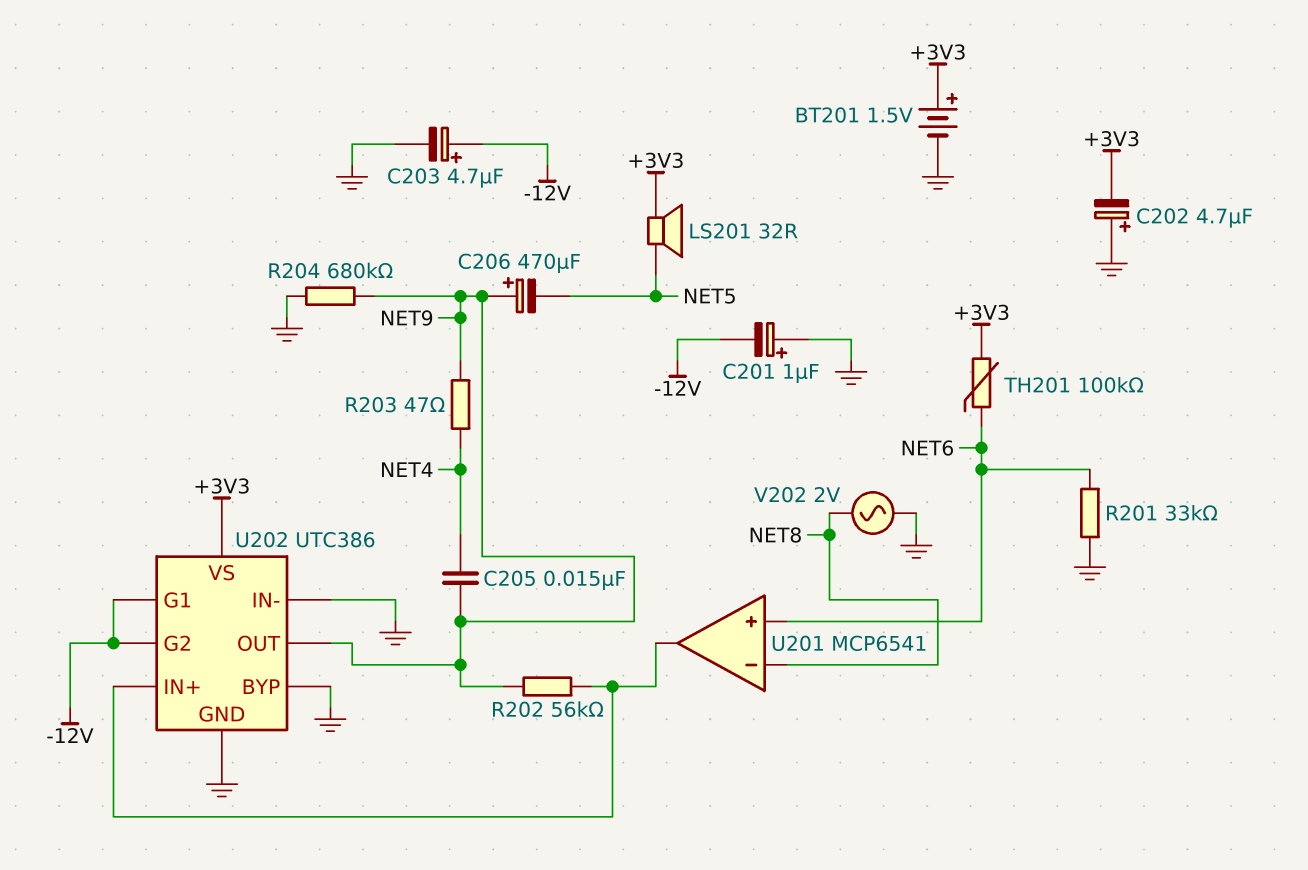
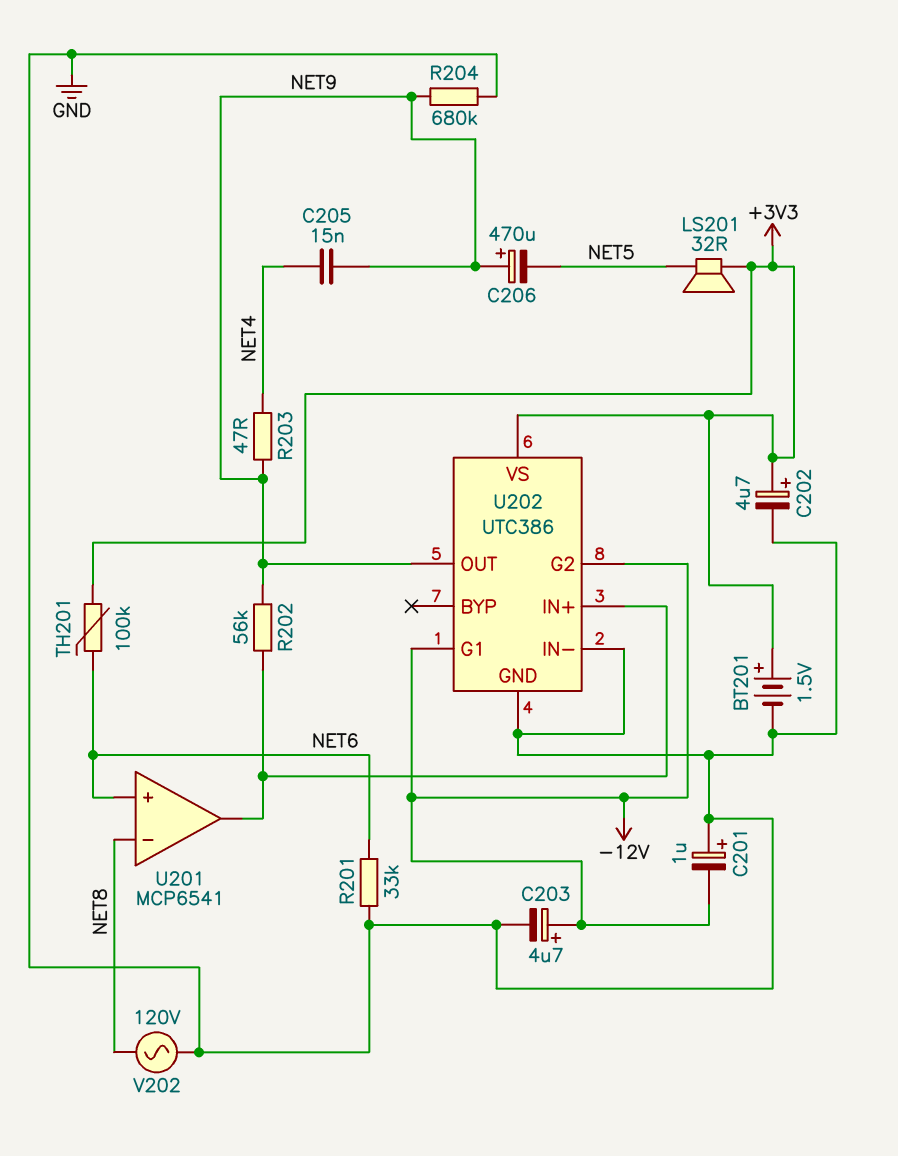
C202: 4.7uF (plus GND, minus +3V3) -> 4.7uF (plus +3V3, minus GND)
U202 pin BYP: GND -> none
V202: AC 2V (GND, NET8) -> AC 120V (GND, NET8)

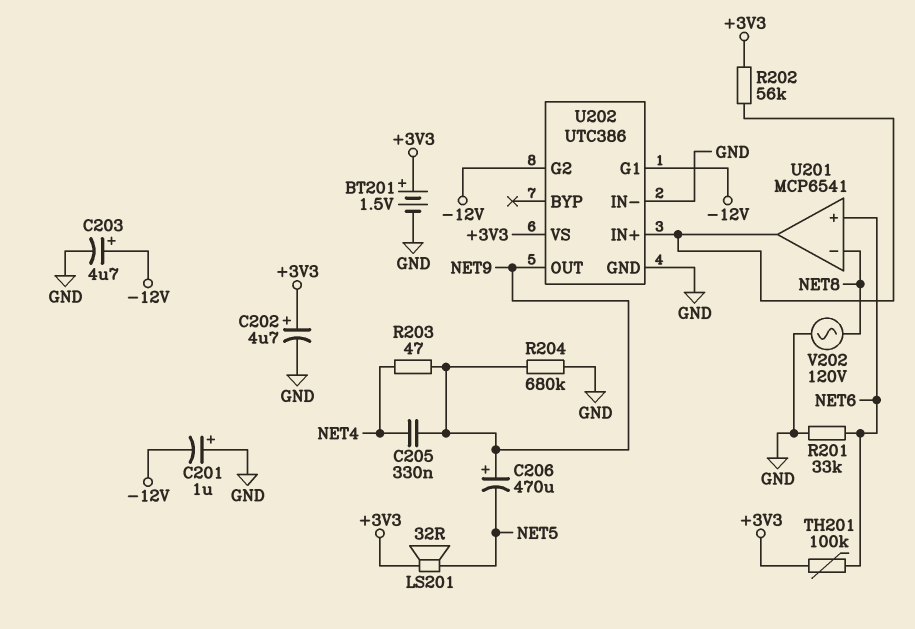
C205: 15nF (NET4, NET9) -> 330nF (NET4, NET9)
R202: 56k (NET9, U201/out) -> 56k (+3V3, U201/out)

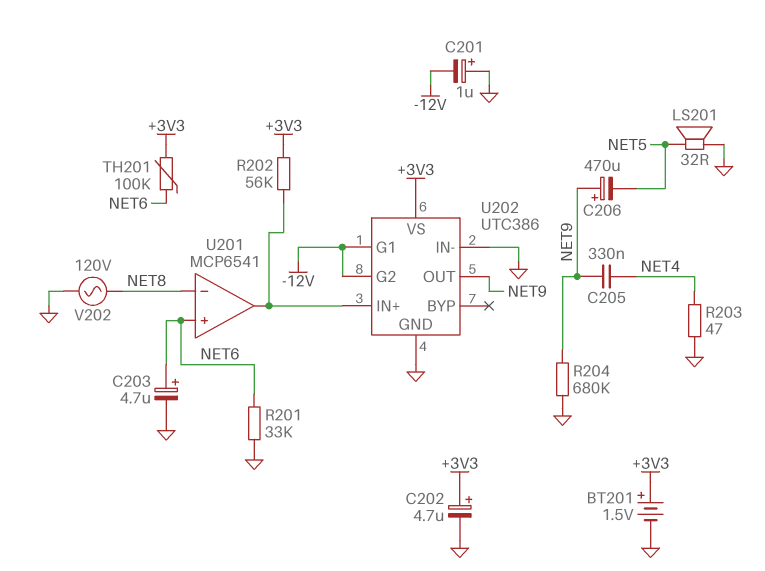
C203: 4.7uF (plus -12V, minus GND) -> 4.7uF (plus NET6, minus GND)
LS201: speaker 32R (+3V3, NET5) -> speaker 32R (GND, NET5)
R203: 47 (NET4, NET9) -> 47 (GND, NET4)

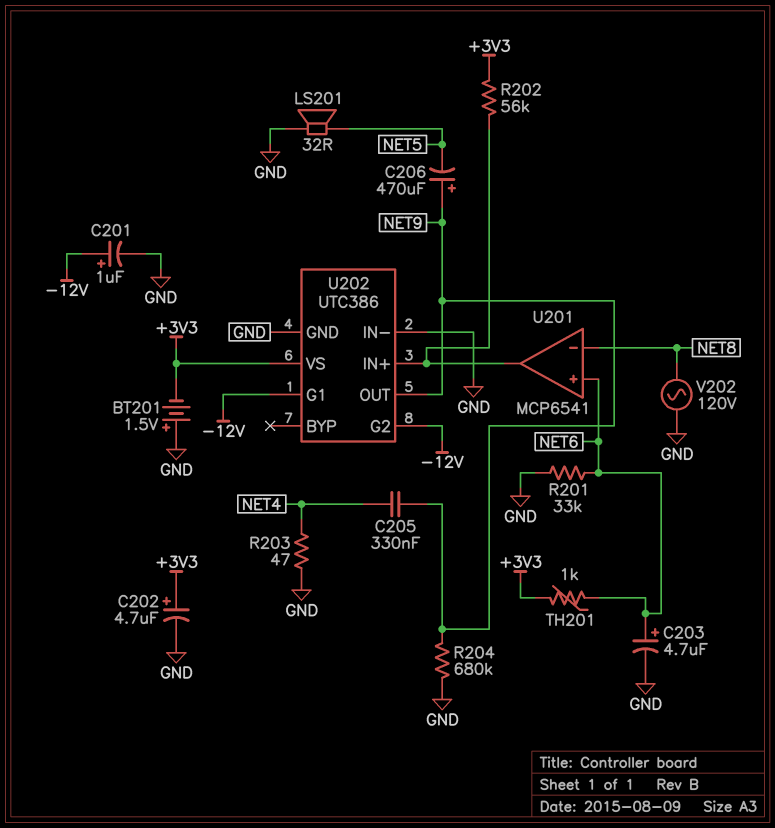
BT201: 1.5V (plus +3V3, minus GND) -> 1.5V (plus GND, minus +3V3)
C201: 1uF (plus GND, minus -12V) -> 1uF (plus -12V, minus GND)
TH201: 100k (+3V3, NET6) -> 1k (+3V3, NET6)

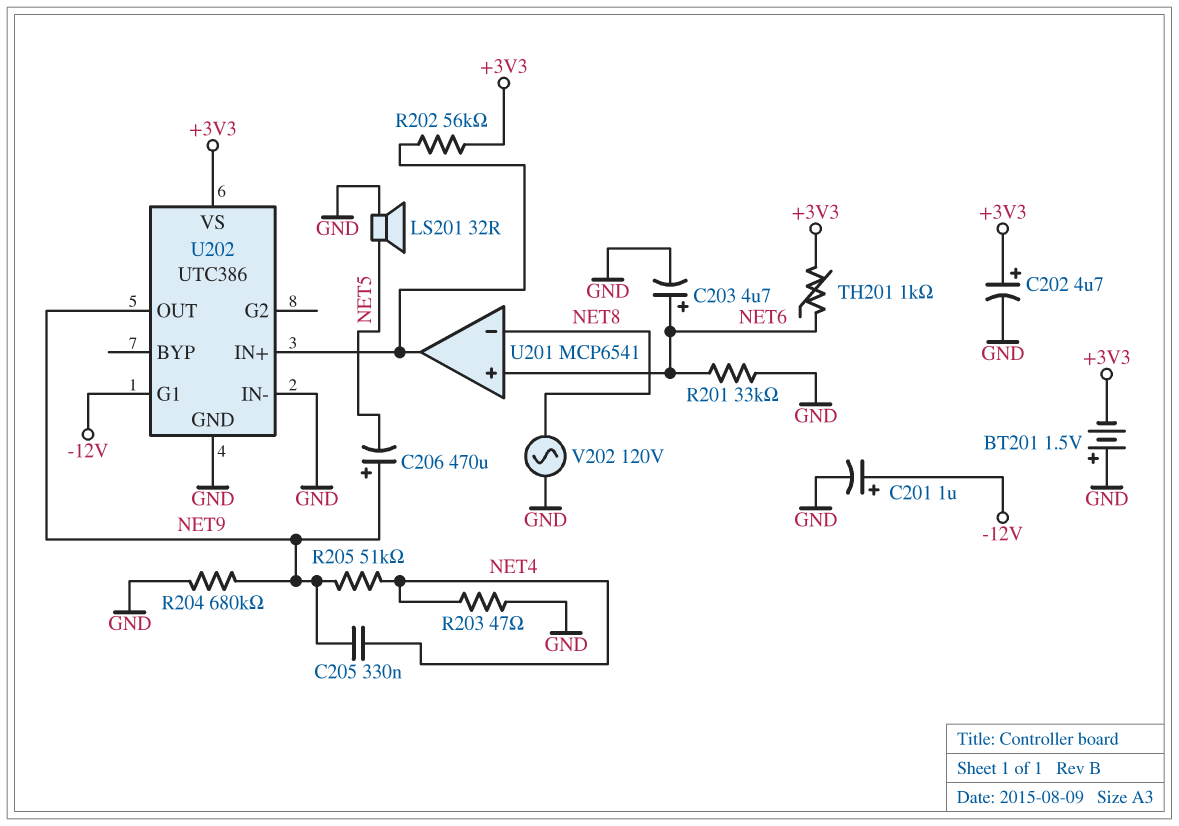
R205: none -> 51k (NET4, NET9)
U202 pin G2: -12V -> none

